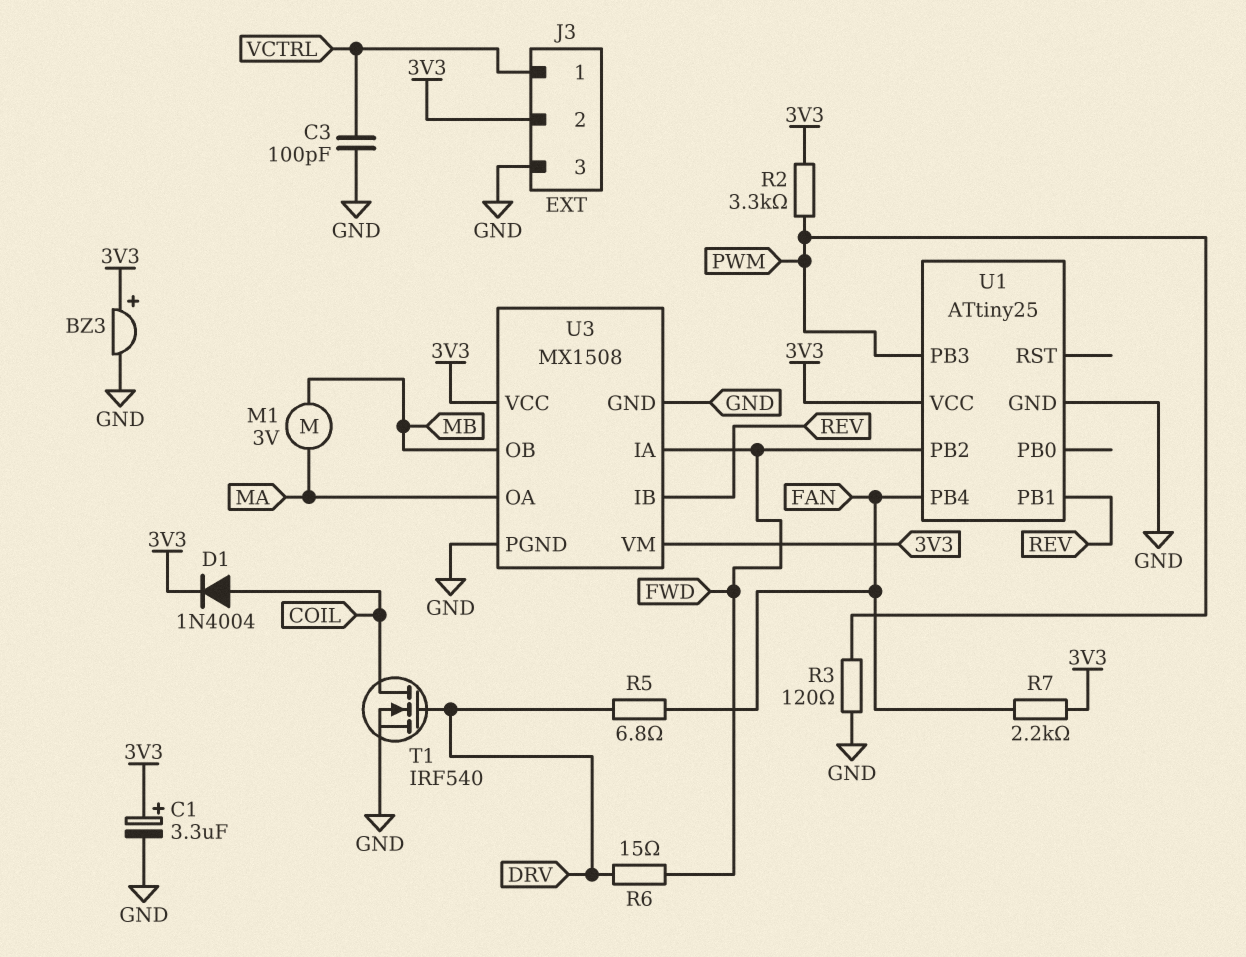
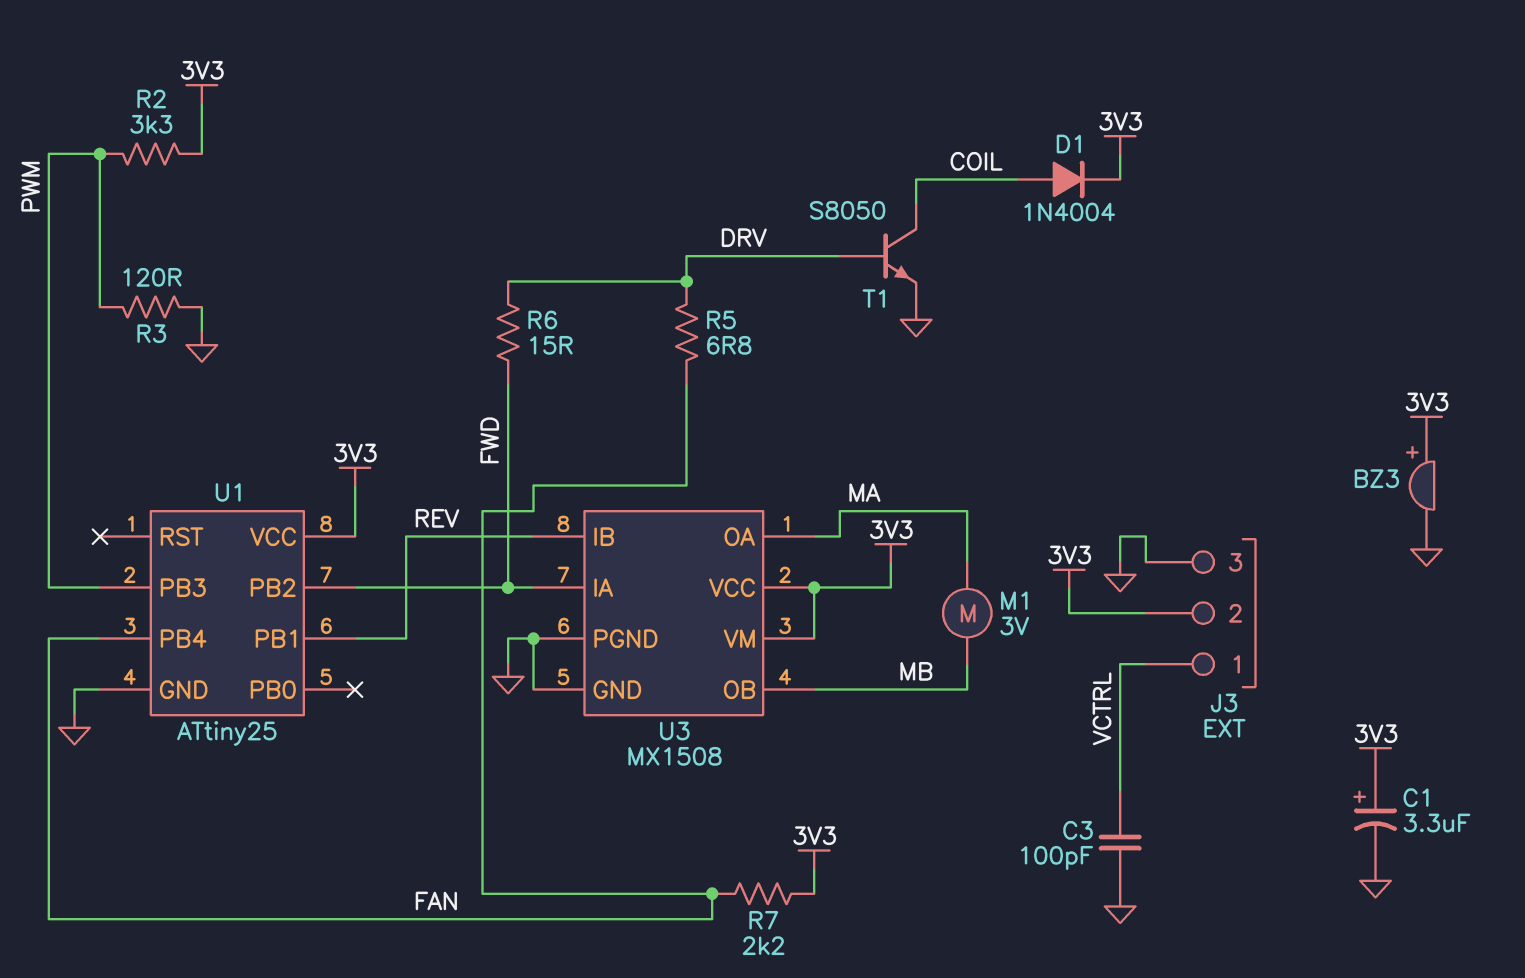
T1: NMOS IRF540 (G DRV, D COIL, S GND) -> NPN S8050 (B DRV, C COIL, E GND)

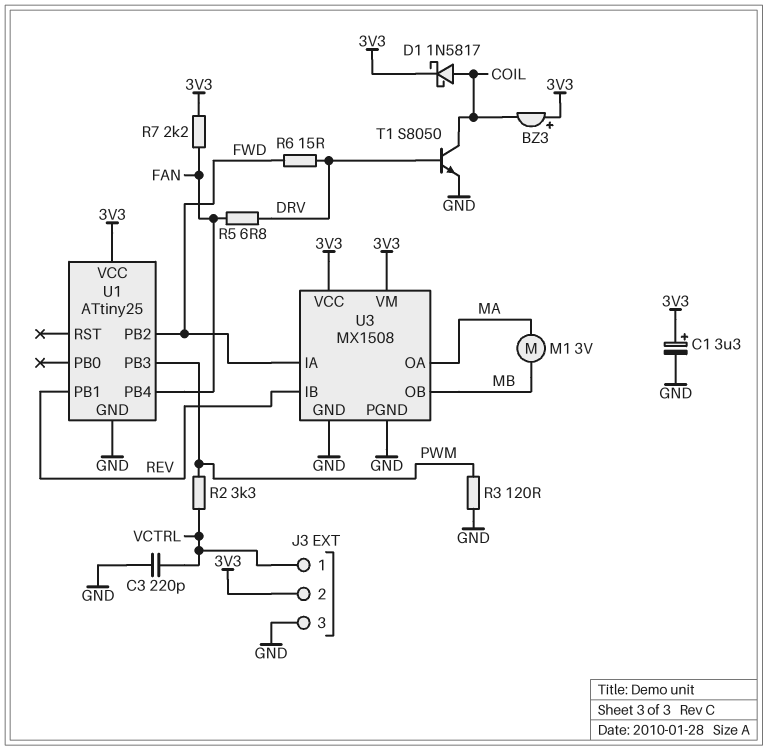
BZ3: buzzer (plus 3V3, minus GND) -> buzzer (plus 3V3, minus COIL)
C3: 100pF (GND, VCTRL) -> 220pF (GND, VCTRL)
D1: diode 1N4004 (A COIL, K 3V3) -> schottky 1N5817 (A COIL, K 3V3)
R2: 3.3k (3V3, PWM) -> 3.3k (PWM, VCTRL)

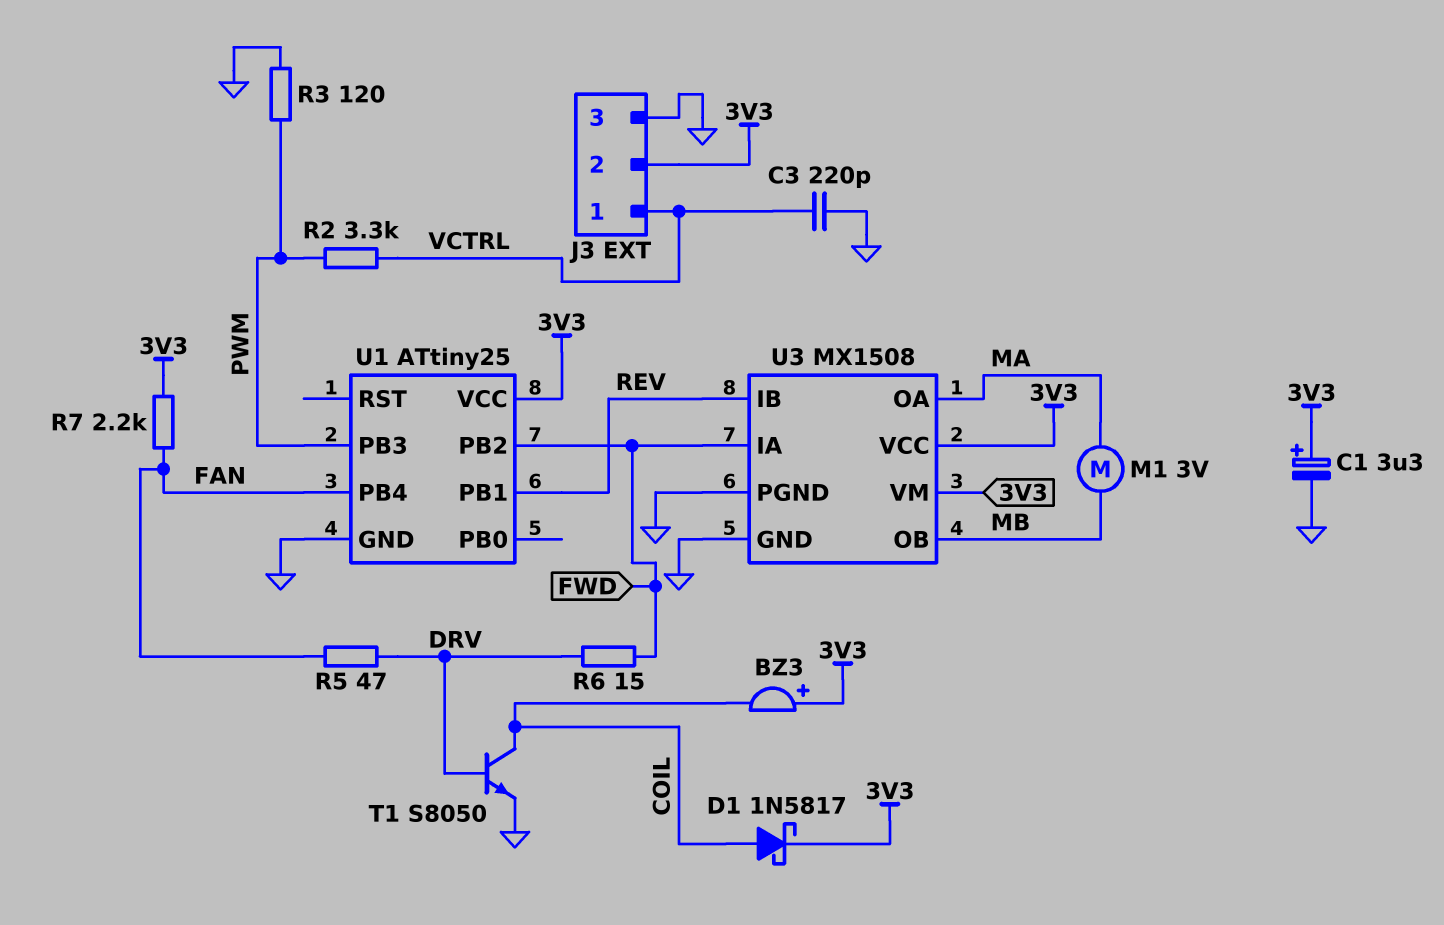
R5: 6.8 (DRV, FAN) -> 47 (DRV, FAN)

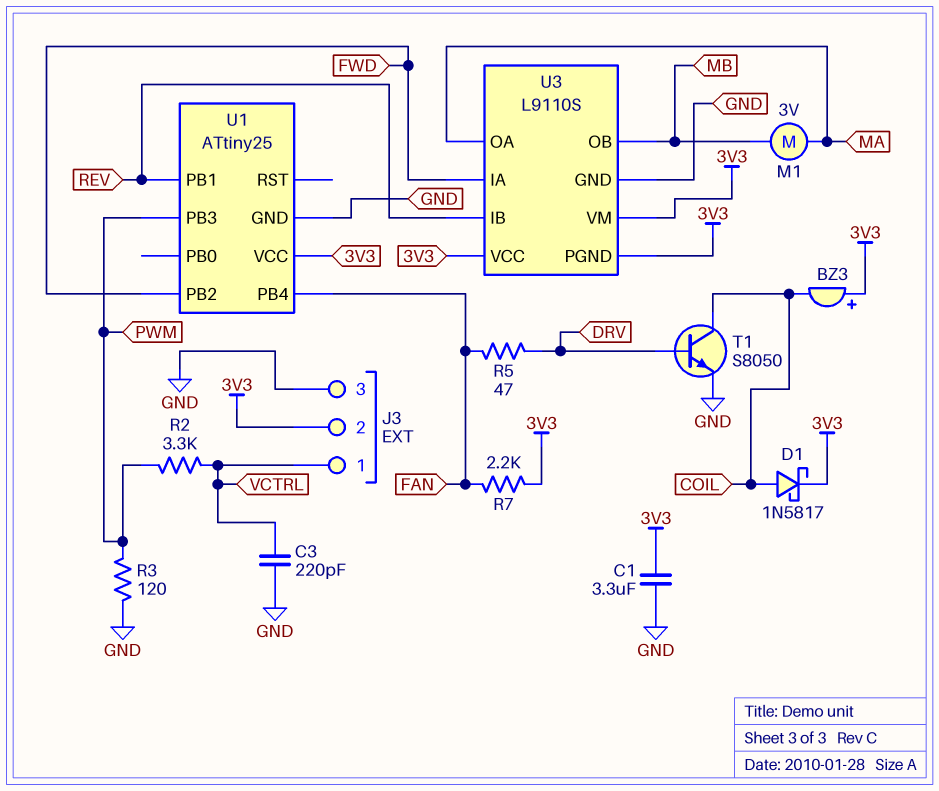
C1: 3.3uF (plus 3V3, minus GND) -> 3.3uF (3V3, GND)
R6: 15 (DRV, FWD) -> none
U3: MX1508 -> L9110S
U3 pin PGND: GND -> 3V3

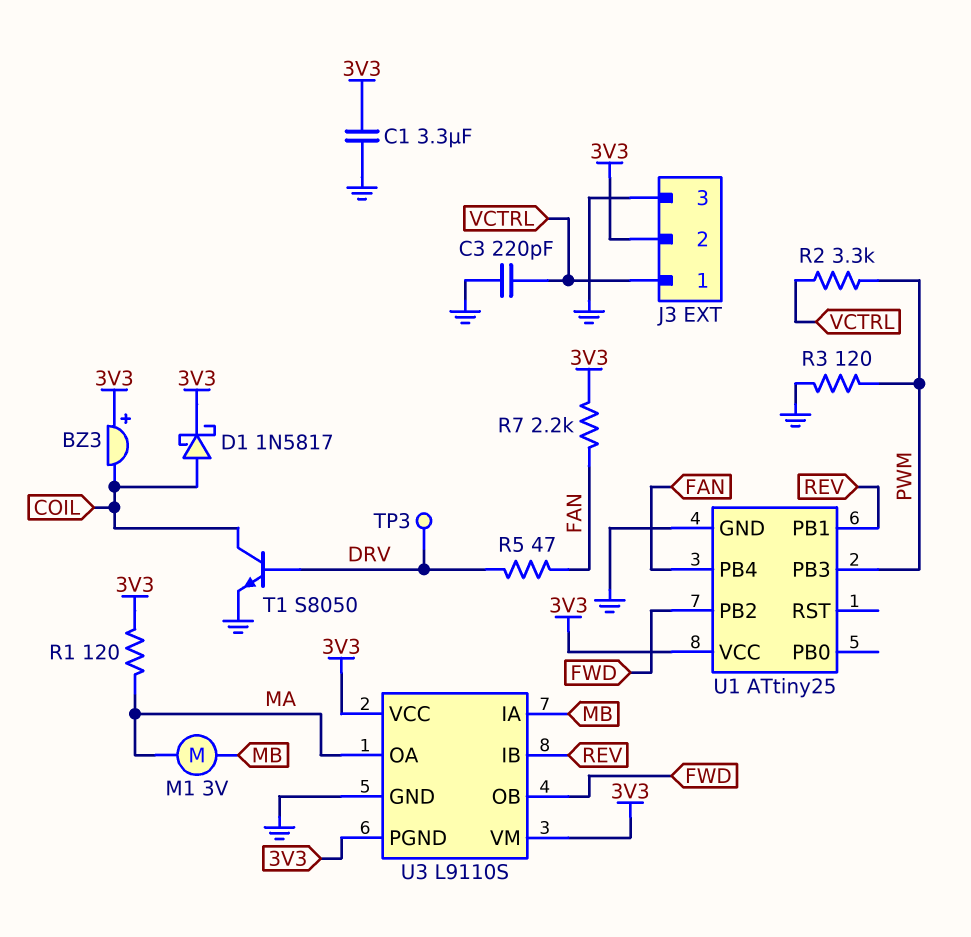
R1: none -> 120 (3V3, MA)
TP3: none -> test point (DRV)
U3 pin IA: FWD -> MB
U3 pin OB: MB -> FWD

